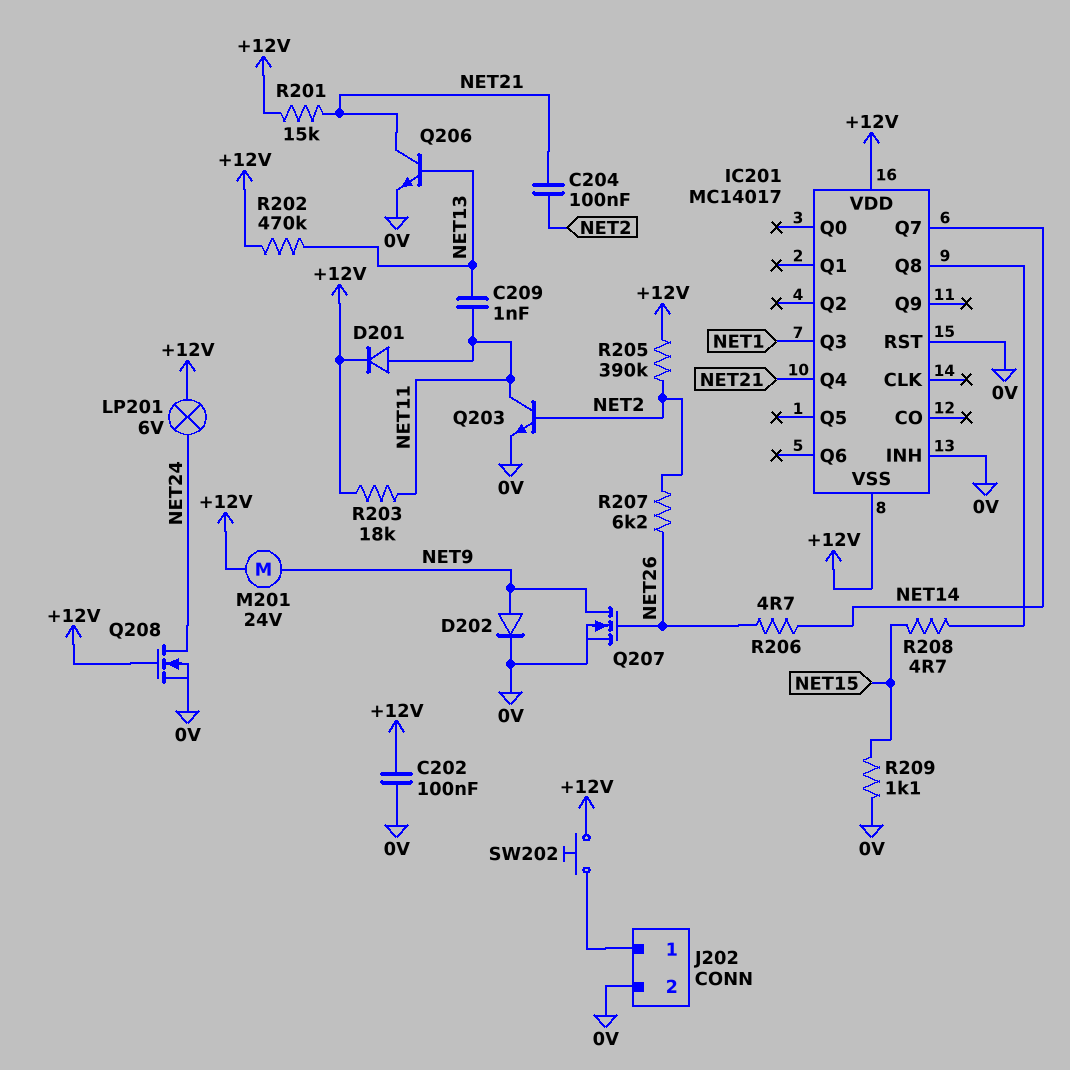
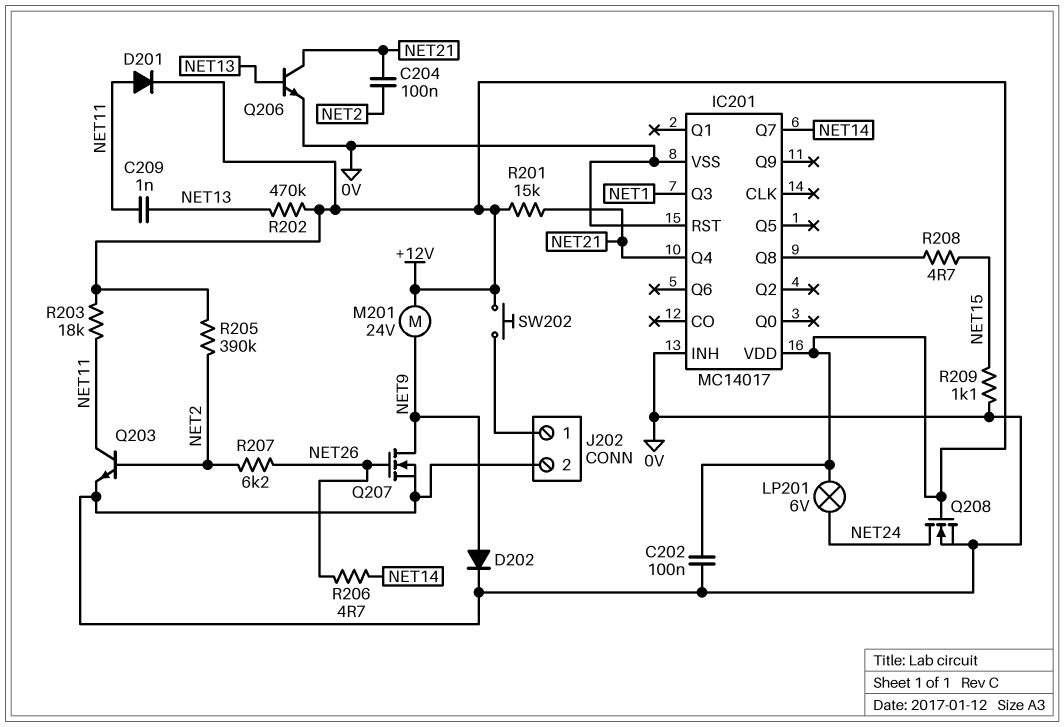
IC201 pin VSS: +12V -> 0V

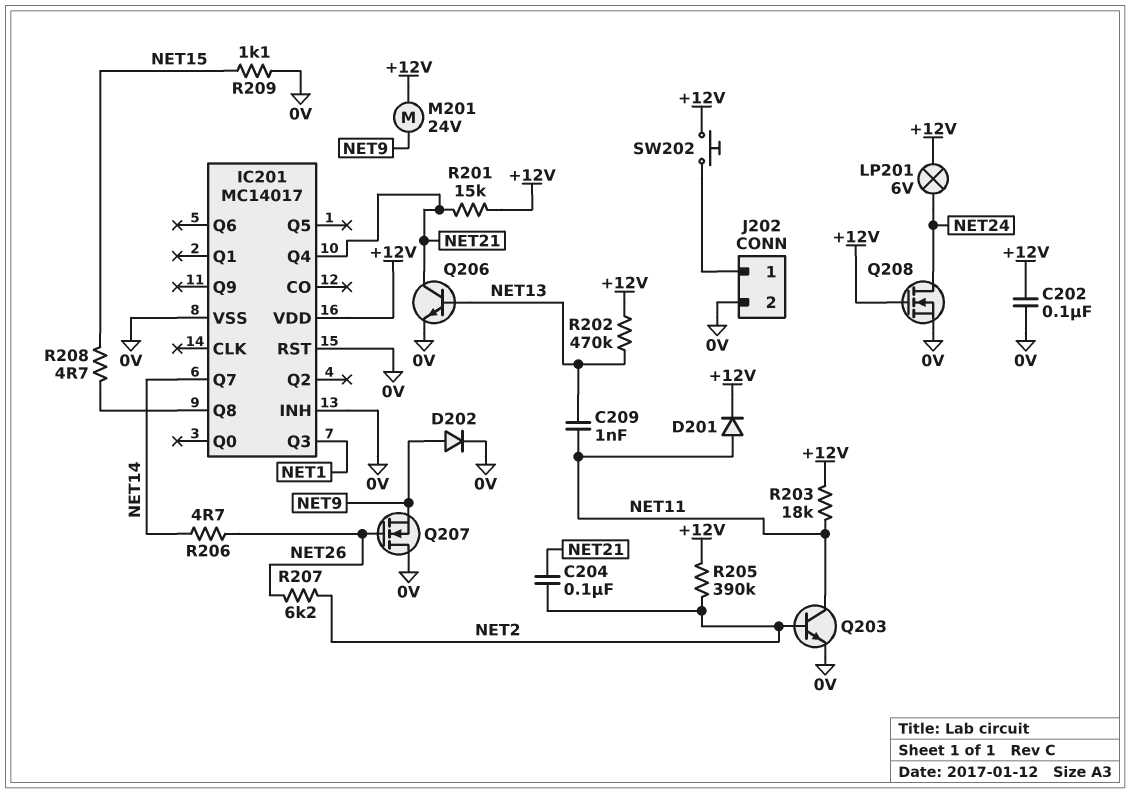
Q207: NMOS (G NET26, D NET9, S 0V) -> NMOS (G NET26, D 0V, S NET9)

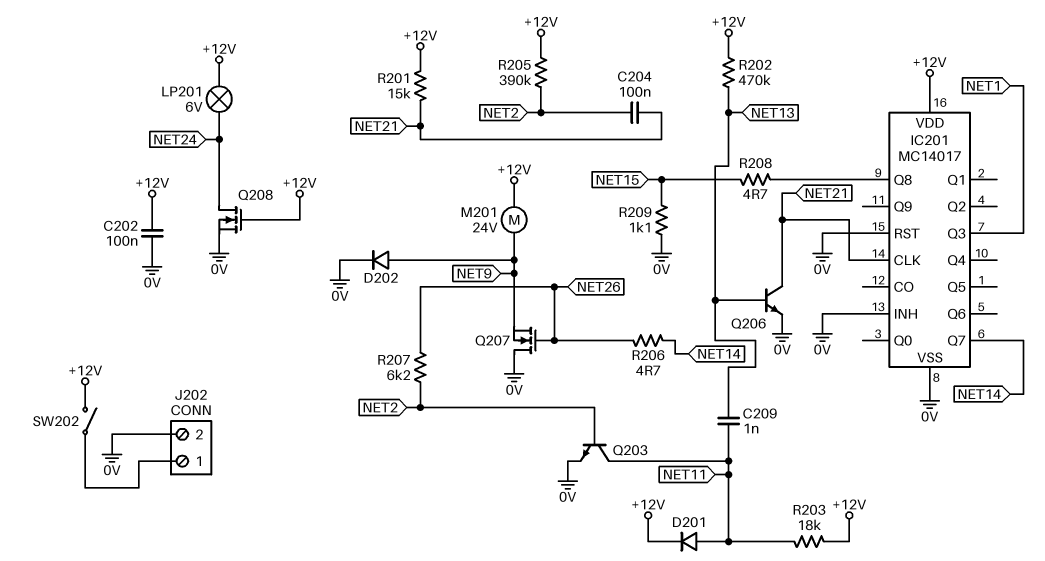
IC201 pin CLK: none -> NET21
IC201 pin Q4: NET21 -> none
SW202: button (+12V, J202/1) -> switch (+12V, J202/1)

